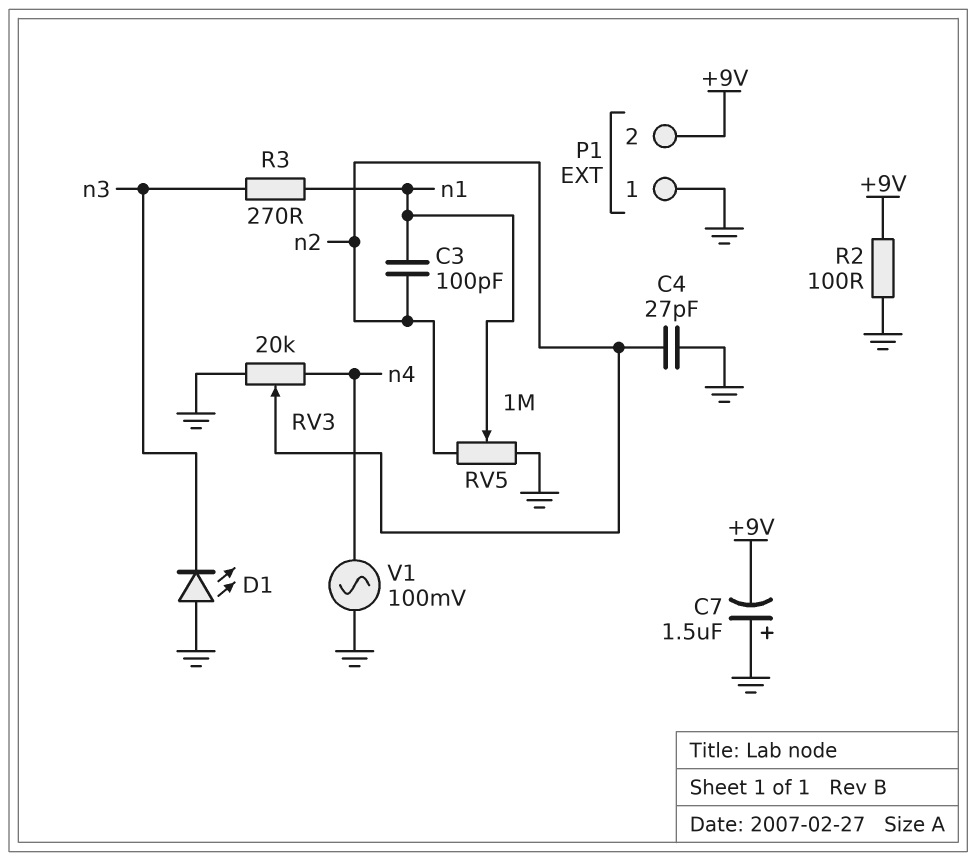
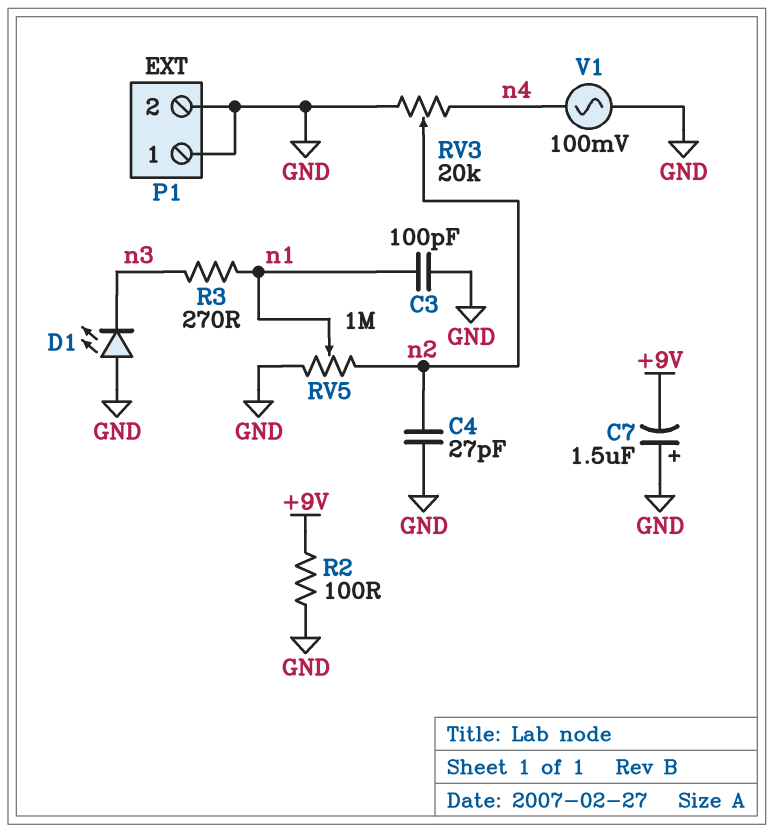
C3: 100pF (n1, n2) -> 100pF (GND, n1)
P1 pin 2: +9V -> GND

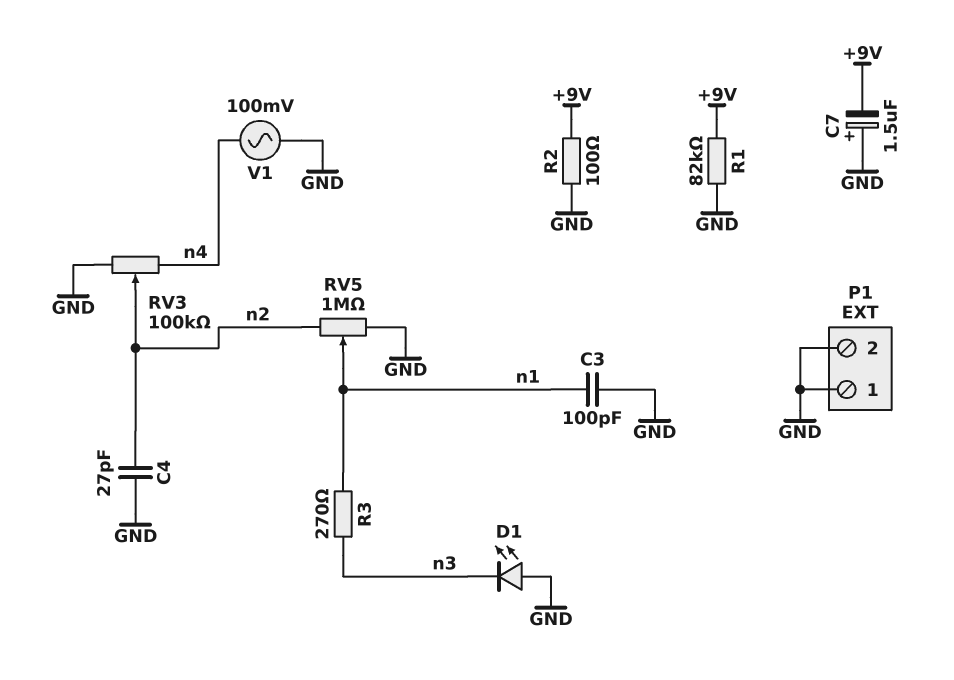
R1: none -> 82k (+9V, GND)
RV3: 20k (GND, n4, wiper n2) -> 100k (GND, n4, wiper n2)

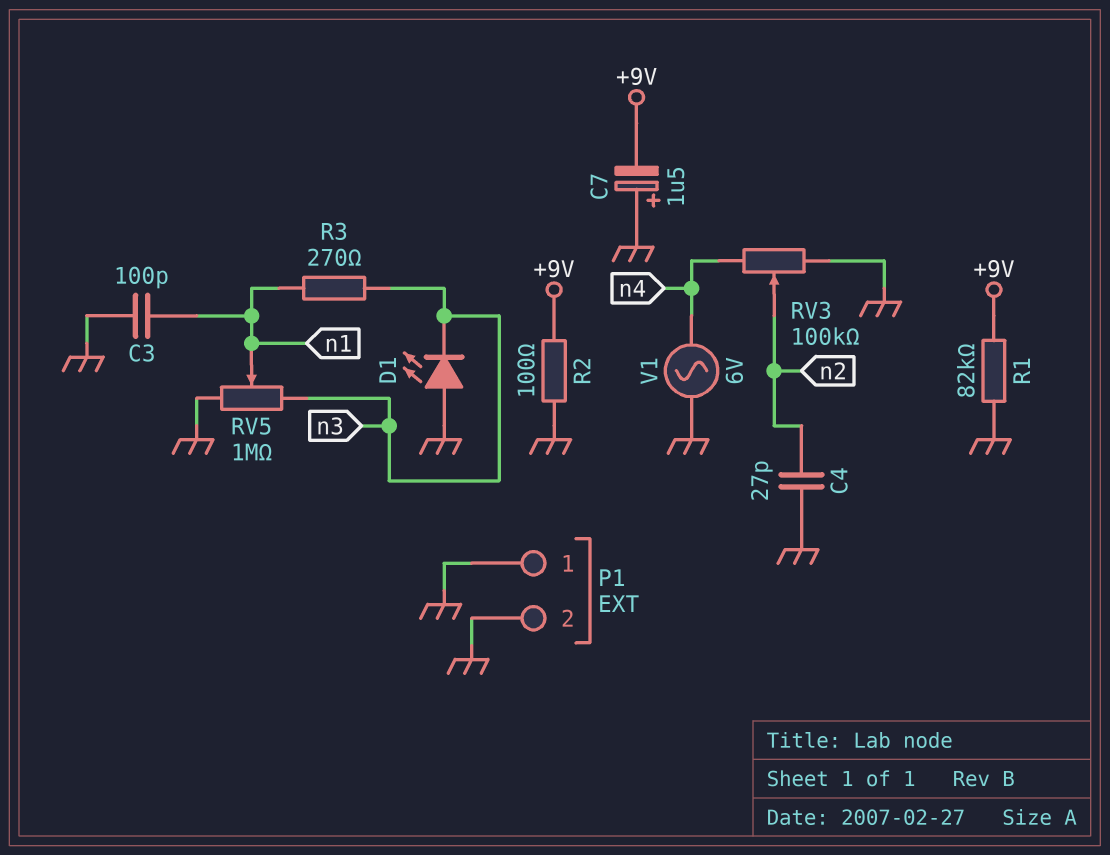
RV5: 1M (GND, n2, wiper n1) -> 1M (GND, n3, wiper n1)
V1: AC 100mV (GND, n4) -> AC 6V (GND, n4)

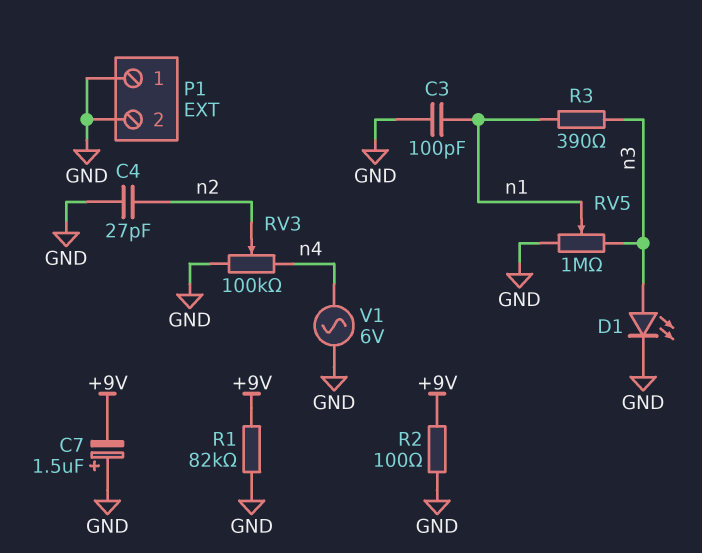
D1: LED (A GND, K n3) -> LED (A n3, K GND)
R3: 270 (n1, n3) -> 390 (n1, n3)

